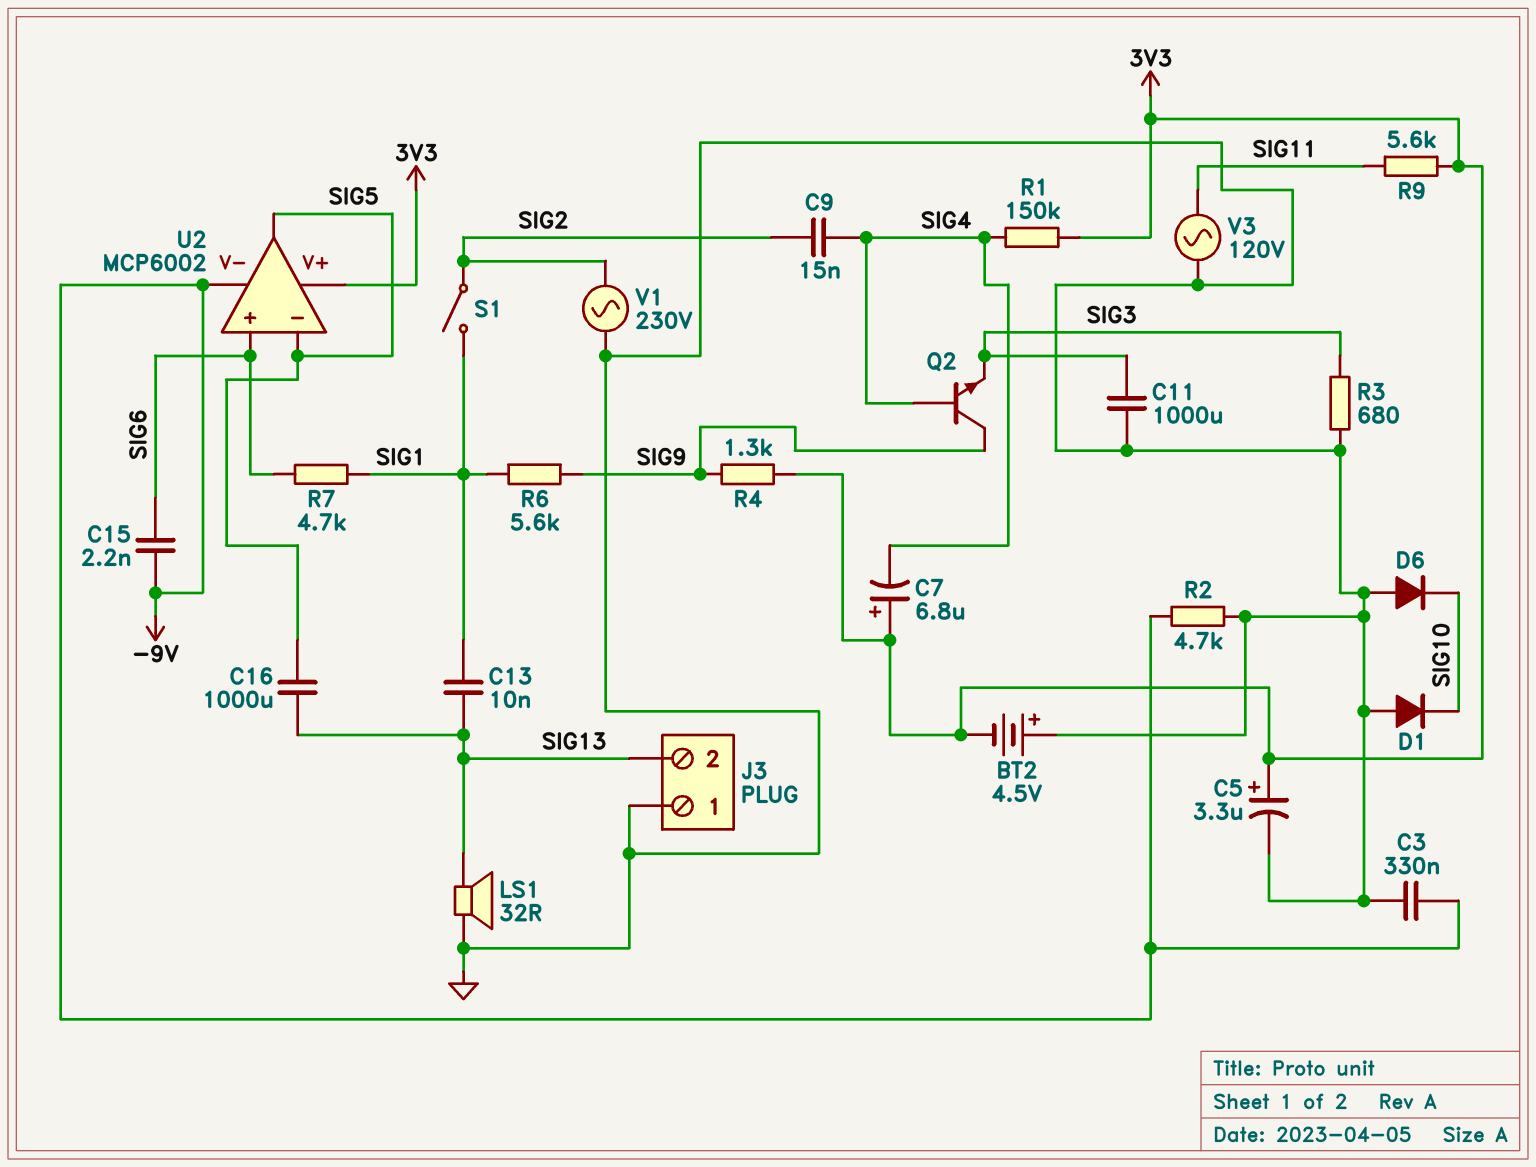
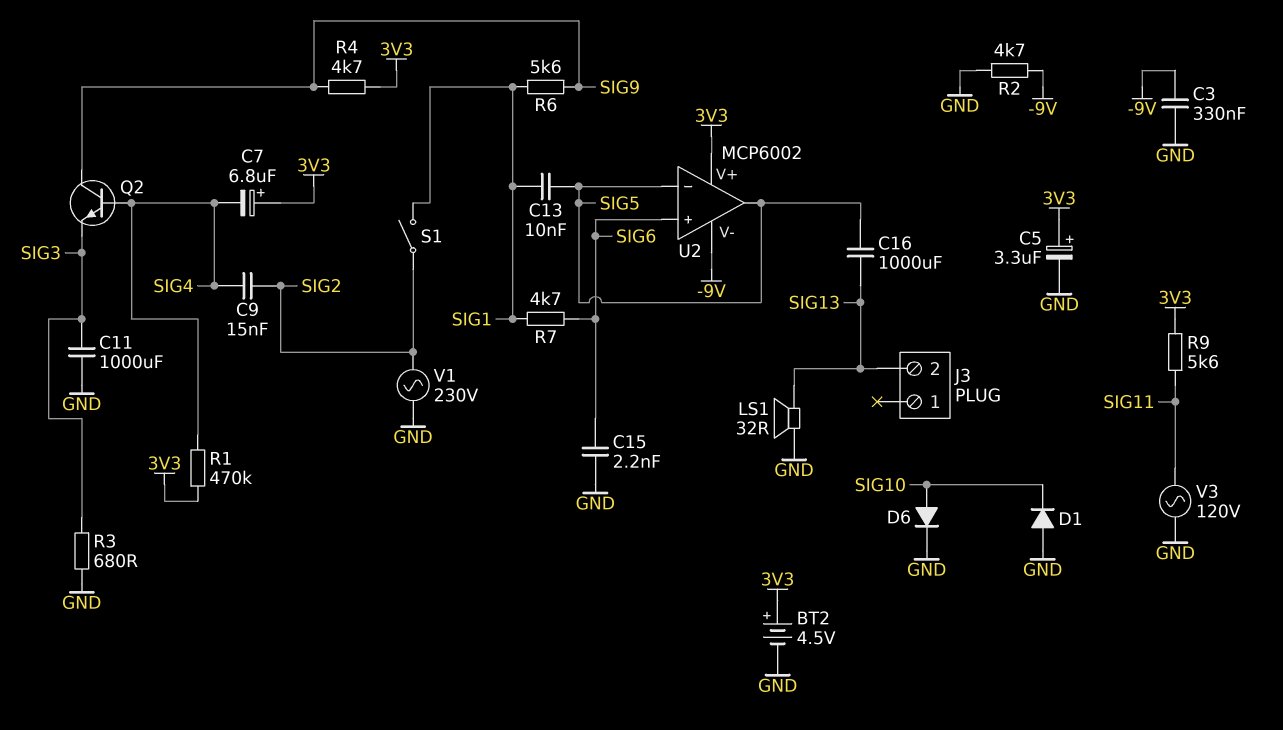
BT2: 4.5V (plus GND, minus 3V3) -> 4.5V (plus 3V3, minus GND)
C13: 10nF (SIG1, SIG13) -> 10nF (SIG1, SIG5)
C15: 2.2nF (-9V, SIG6) -> 2.2nF (GND, SIG6)
D6: diode (A GND, K SIG10) -> diode (A SIG10, K GND)
J3 pin 1: GND -> none
R1: 150k (3V3, SIG4) -> 470k (3V3, SIG4)
R4: 1.3k (3V3, SIG9) -> 4.7k (3V3, SIG9)

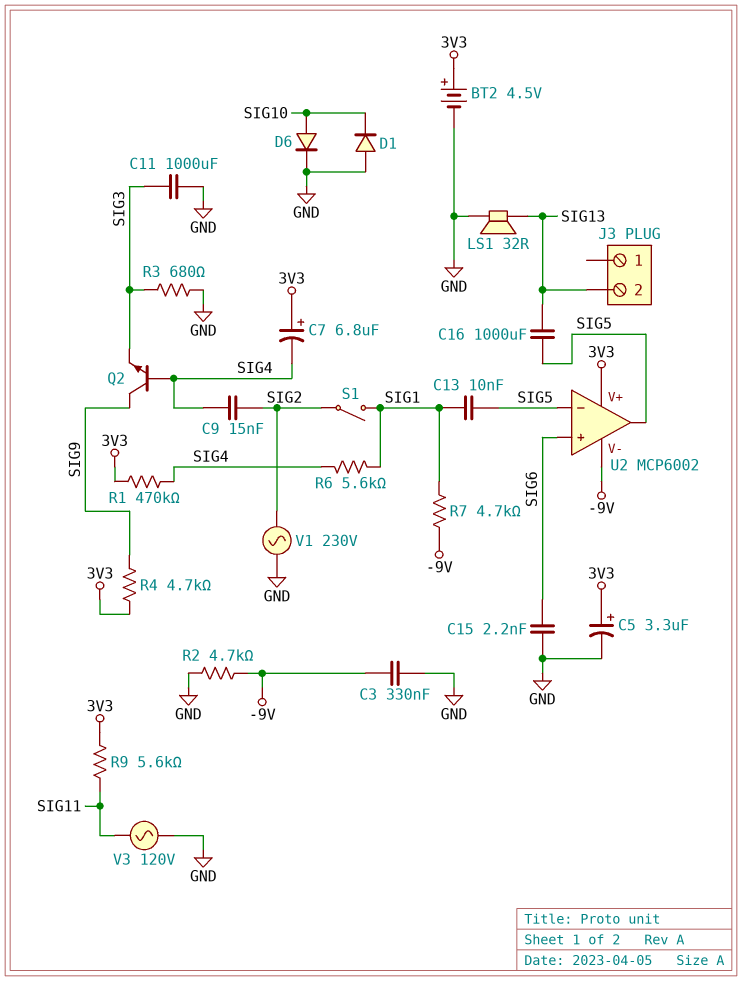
R6: 5.6k (SIG1, SIG9) -> 5.6k (SIG1, SIG4)
R7: 4.7k (SIG1, SIG6) -> 4.7k (-9V, SIG1)

